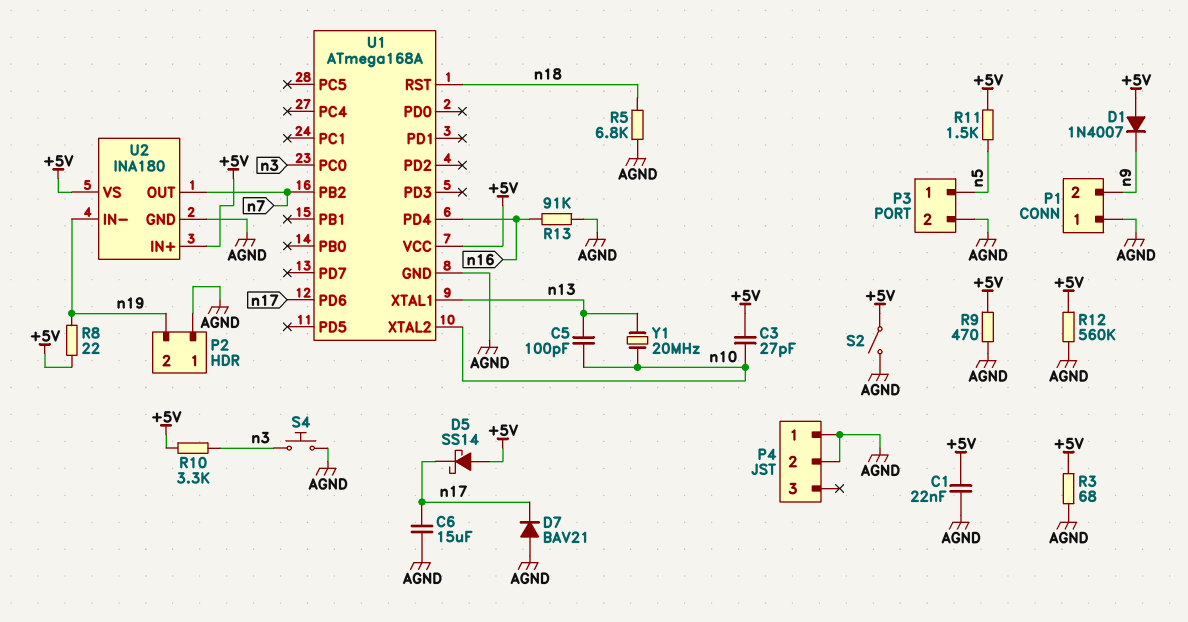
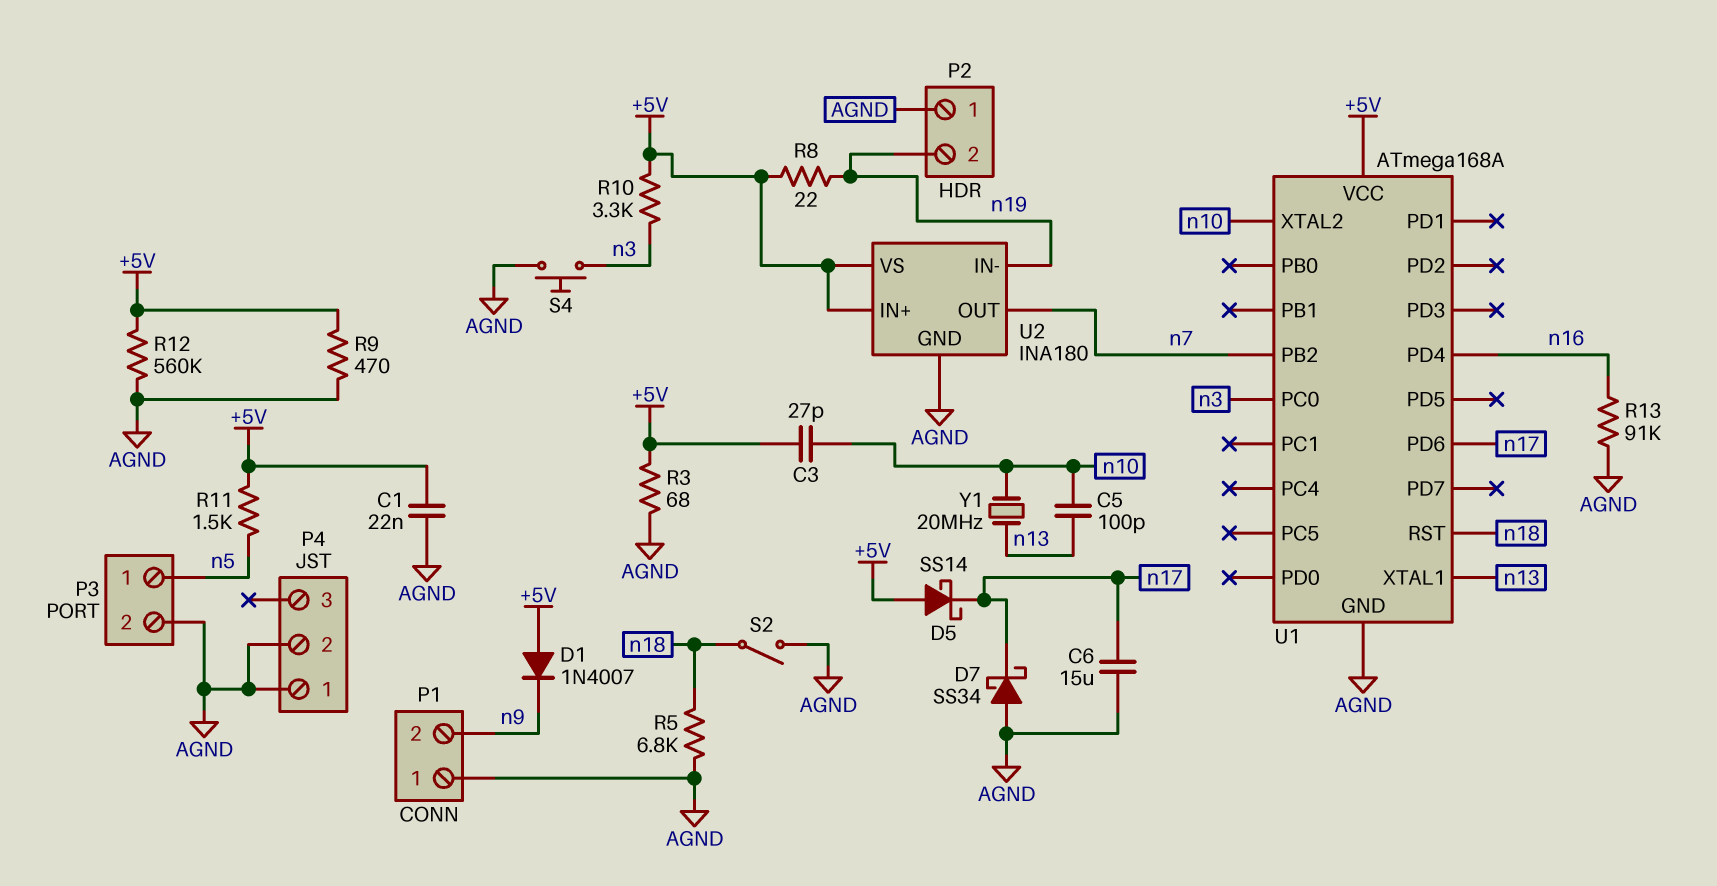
D7: diode BAV21 (A AGND, K n17) -> schottky SS34 (A AGND, K n17)
S2: switch (+5V, AGND) -> switch (AGND, n18)

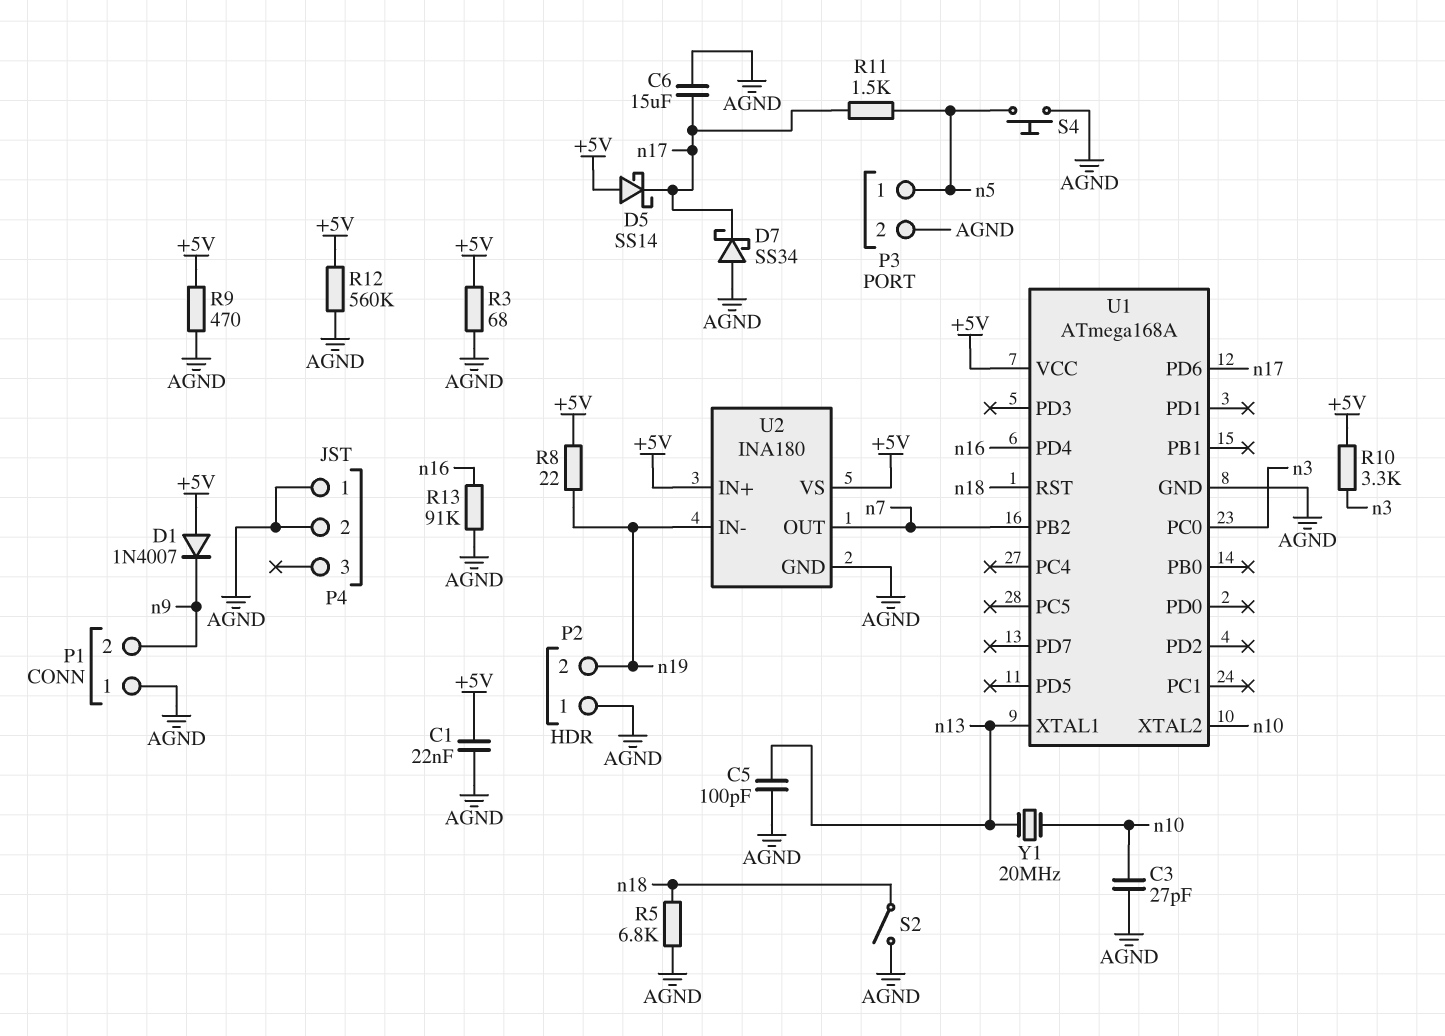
C3: 27pF (+5V, n10) -> 27pF (AGND, n10)
C5: 100pF (n10, n13) -> 100pF (AGND, n13)
R11: 1.5k (+5V, n5) -> 1.5k (n5, n17)
S4: button (AGND, n3) -> button (AGND, n5)

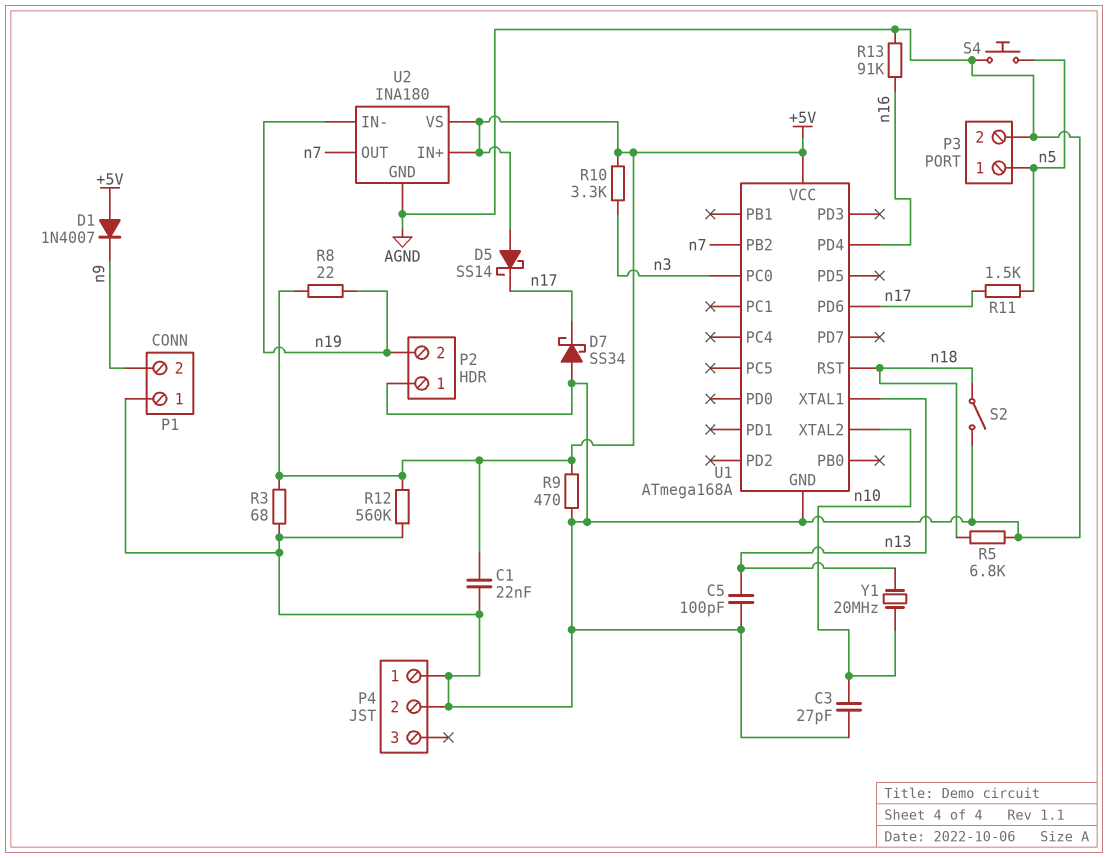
C6: 15uF (AGND, n17) -> none

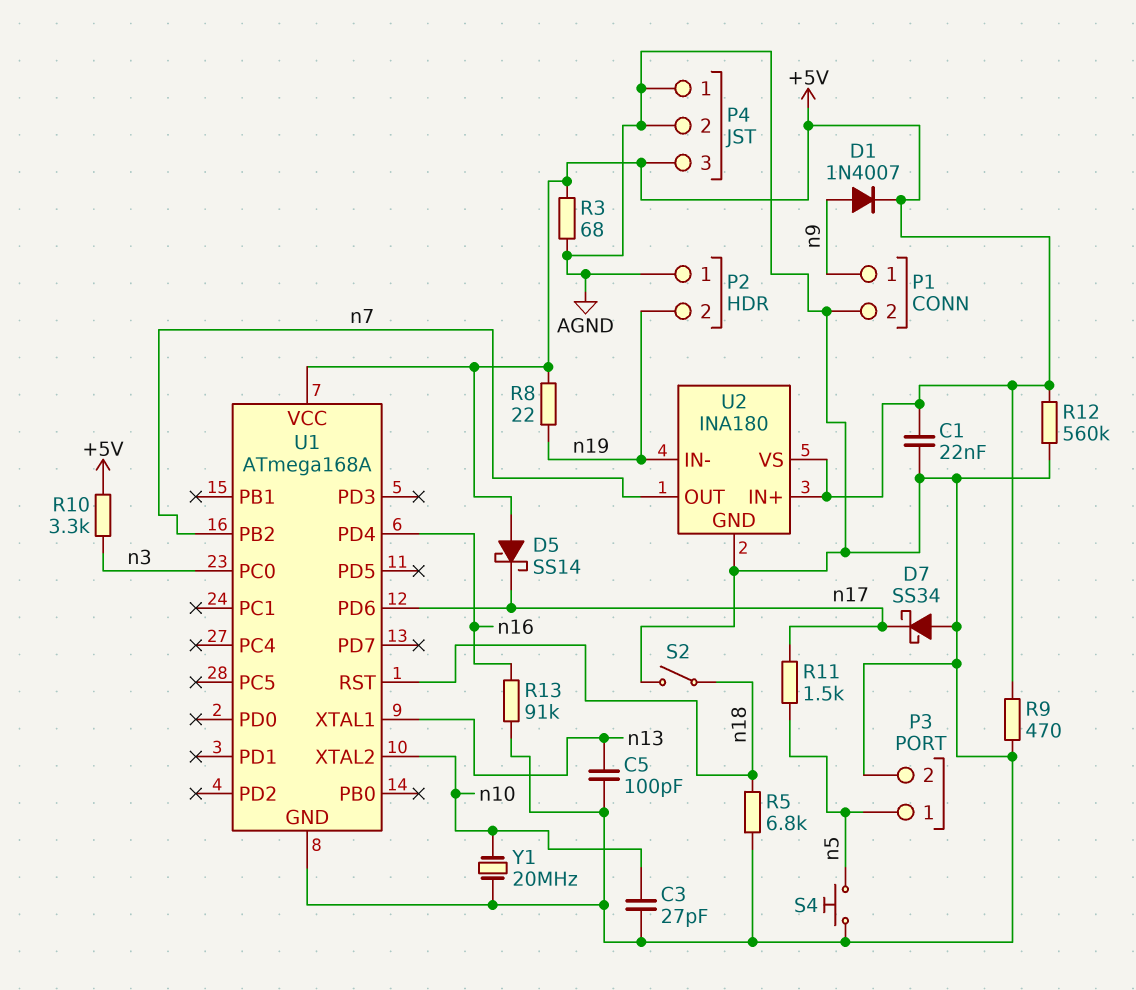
D1: diode 1N4007 (A +5V, K n9) -> diode 1N4007 (A n9, K +5V)
P1 pin 1: AGND -> n9
P1 pin 2: n9 -> AGND
P4 pin 3: none -> +5V
Y1: 20MHz (n10, n13) -> 20MHz (AGND, n10)

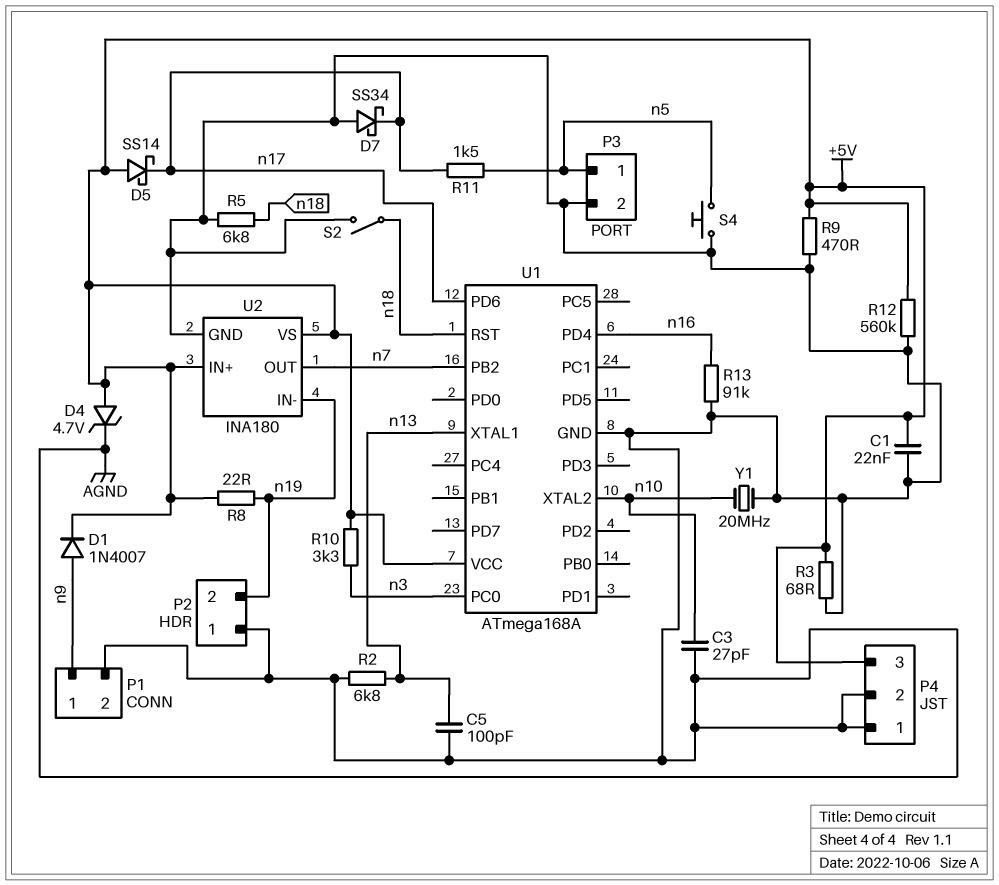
D4: none -> zener 4.7V (A +5V, K AGND)
R2: none -> 6.8k (AGND, n13)

